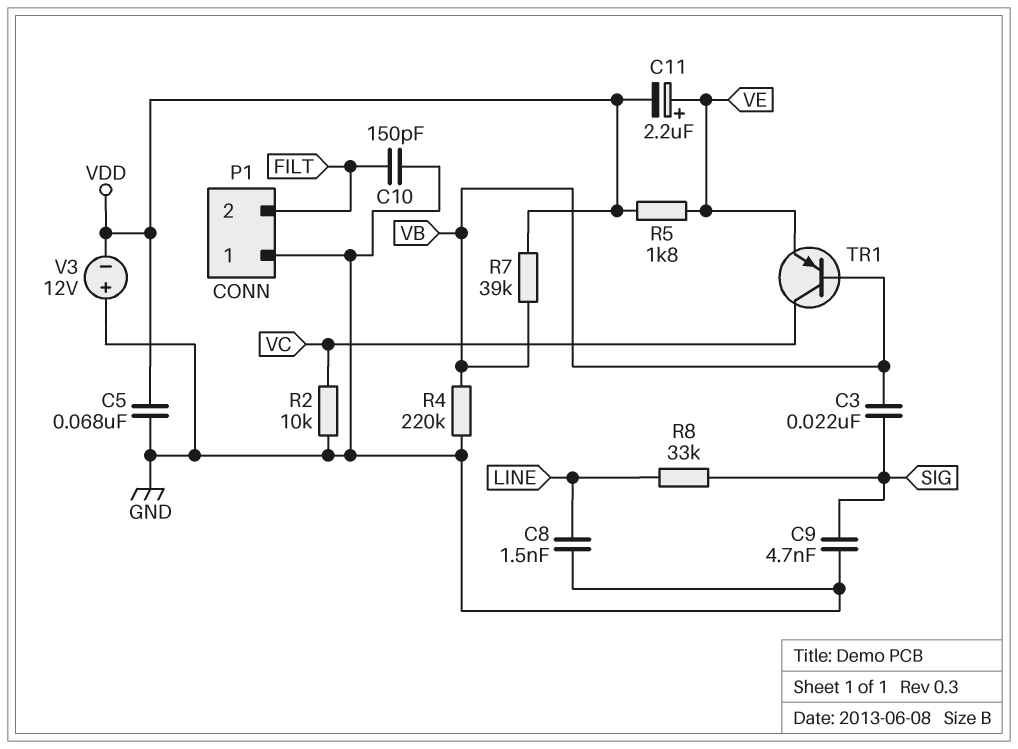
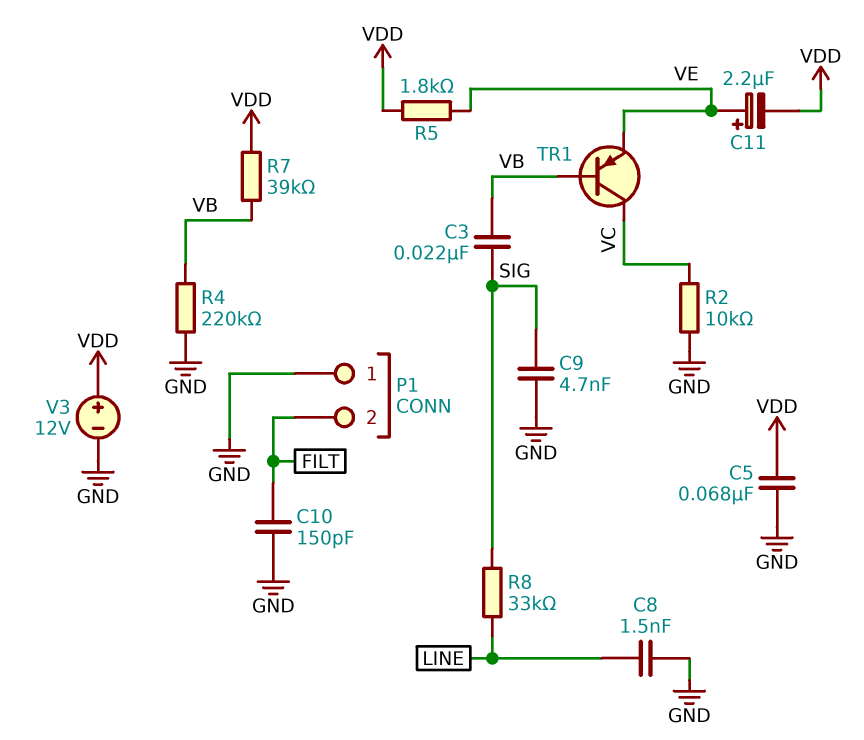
V3: 12V (plus GND, minus VDD) -> 12V (plus VDD, minus GND)

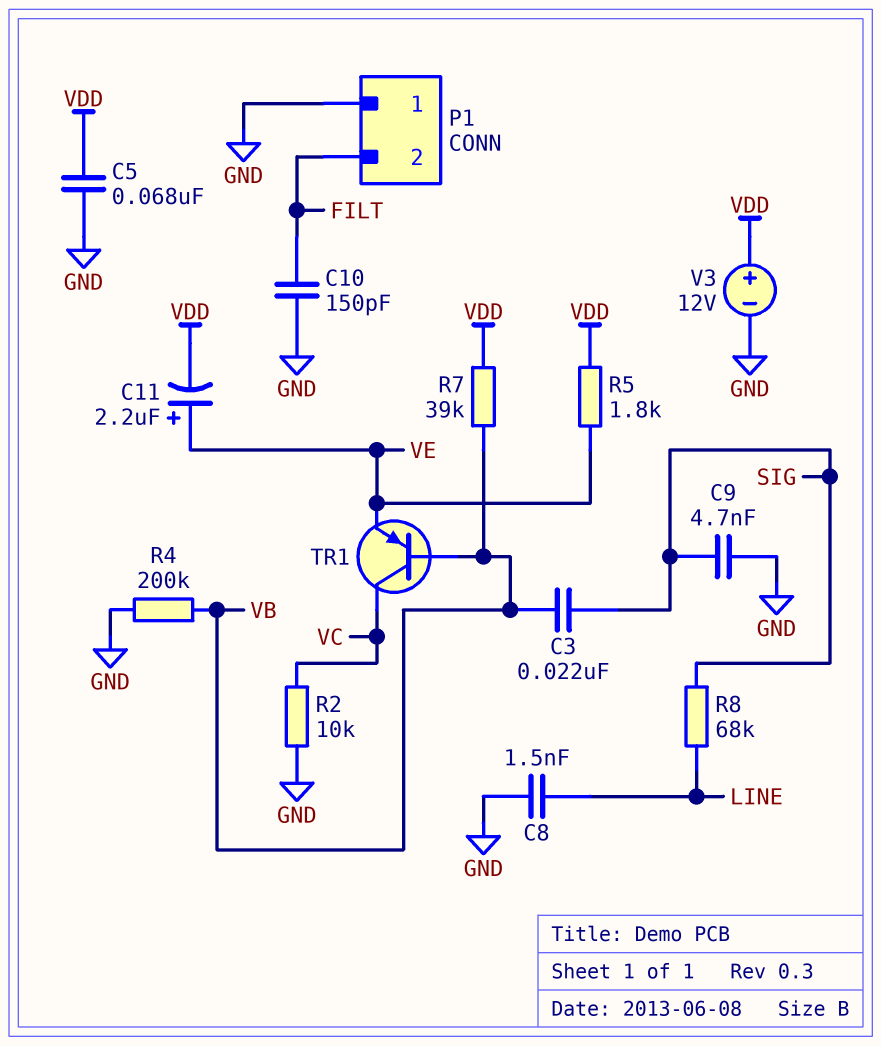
R4: 220k (GND, VB) -> 200k (GND, VB)
R8: 33k (LINE, SIG) -> 68k (LINE, SIG)

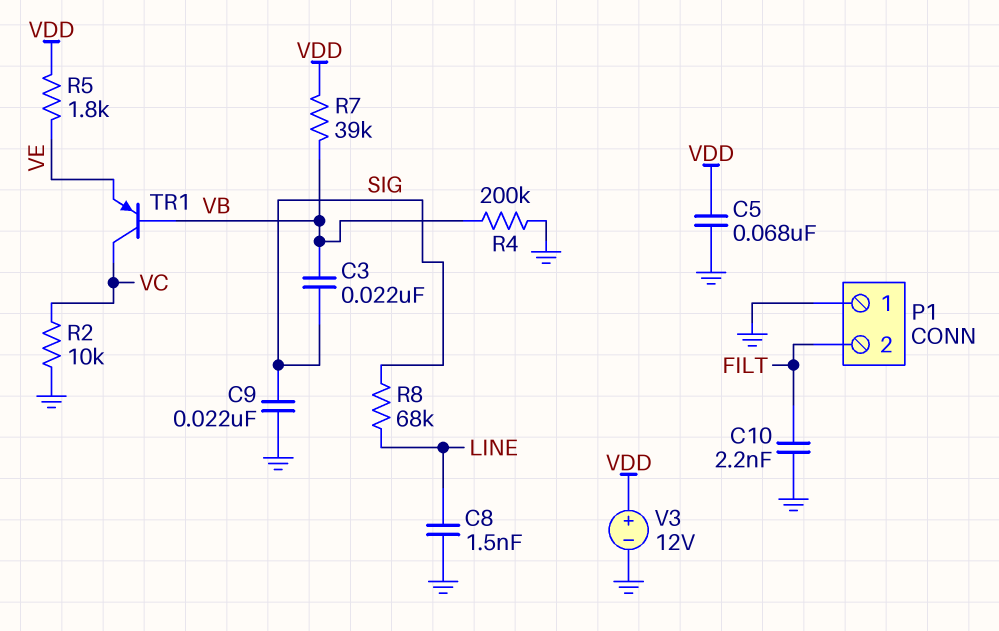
C9: 4.7nF (GND, SIG) -> 22nF (GND, SIG)
C10: 150pF (FILT, GND) -> 2.2nF (FILT, GND)
C11: 2.2uF (plus VE, minus VDD) -> none

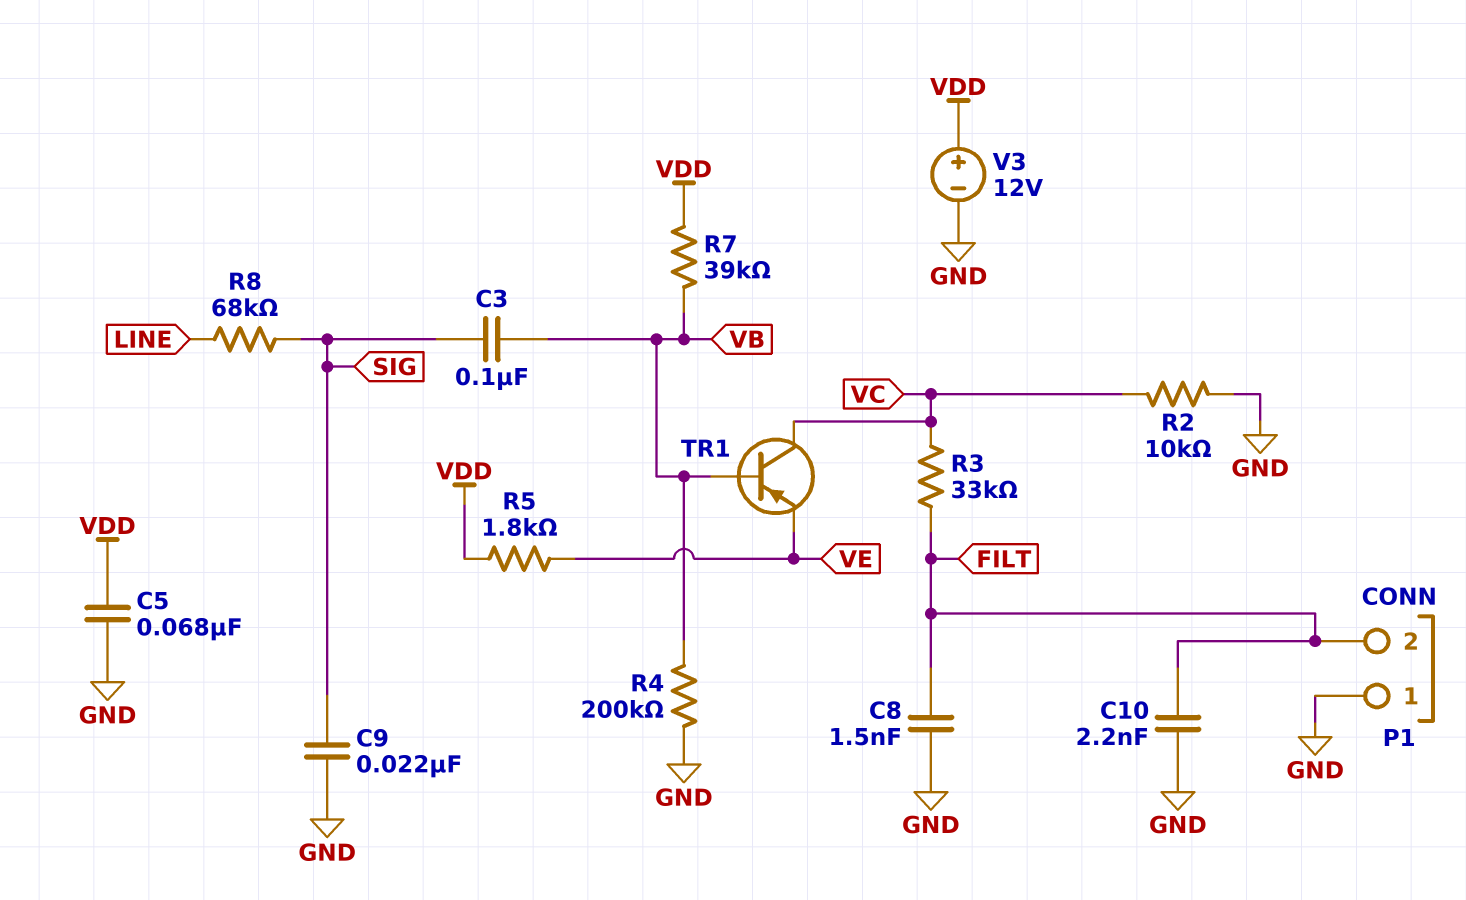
C3: 22nF (SIG, VB) -> 100nF (SIG, VB)
C8: 1.5nF (GND, LINE) -> 1.5nF (FILT, GND)
R3: none -> 33k (FILT, VC)

